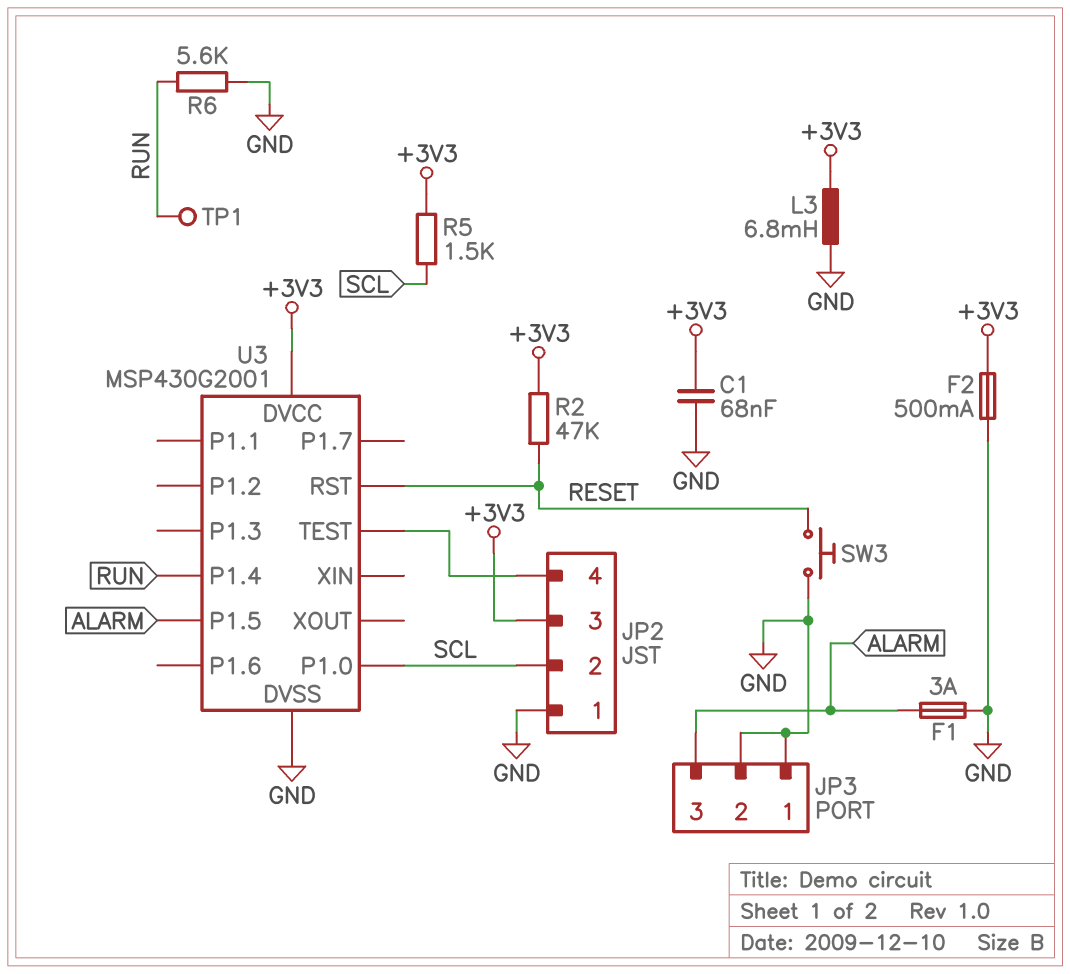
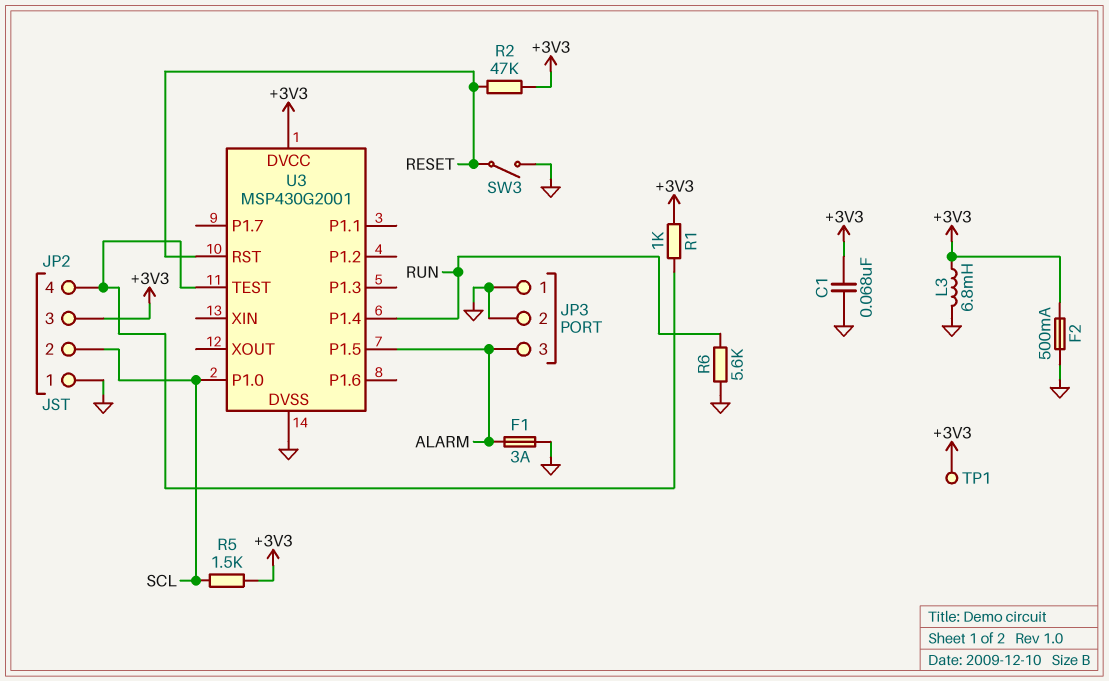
R1: none -> 1k (+3V3, JP2/4)
SW3: button (GND, RESET) -> switch (GND, RESET)
TP1: test point (RUN) -> test point (+3V3)

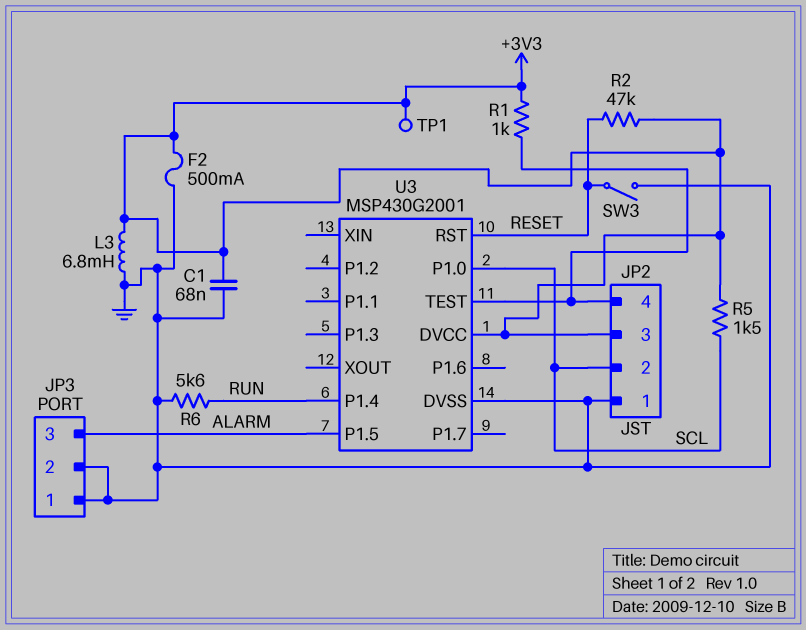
F1: 3A (ALARM, GND) -> none

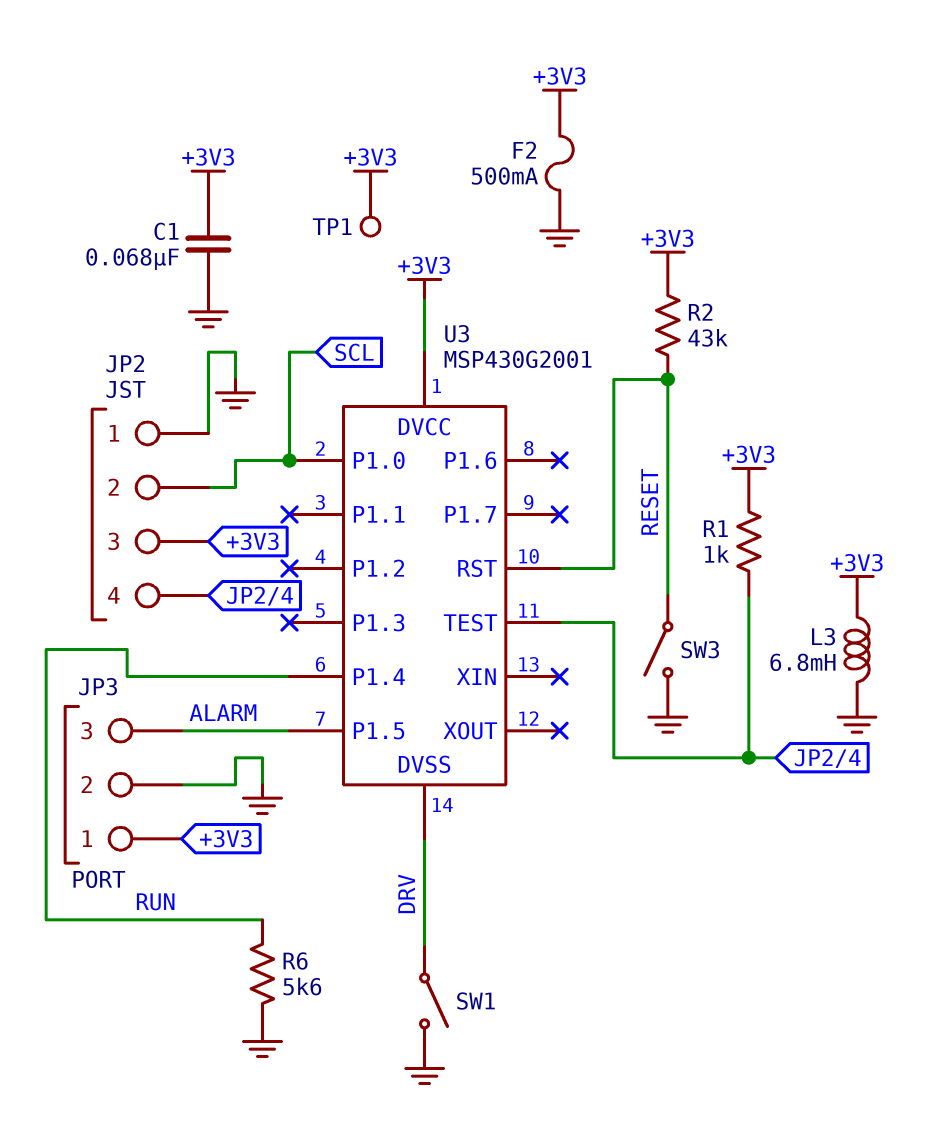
JP3 pin 1: GND -> +3V3
R2: 47k (+3V3, RESET) -> 43k (+3V3, RESET)
R5: 1.5k (+3V3, SCL) -> none
SW1: none -> switch (DRV, GND)
U3 pin DVSS: GND -> DRV

